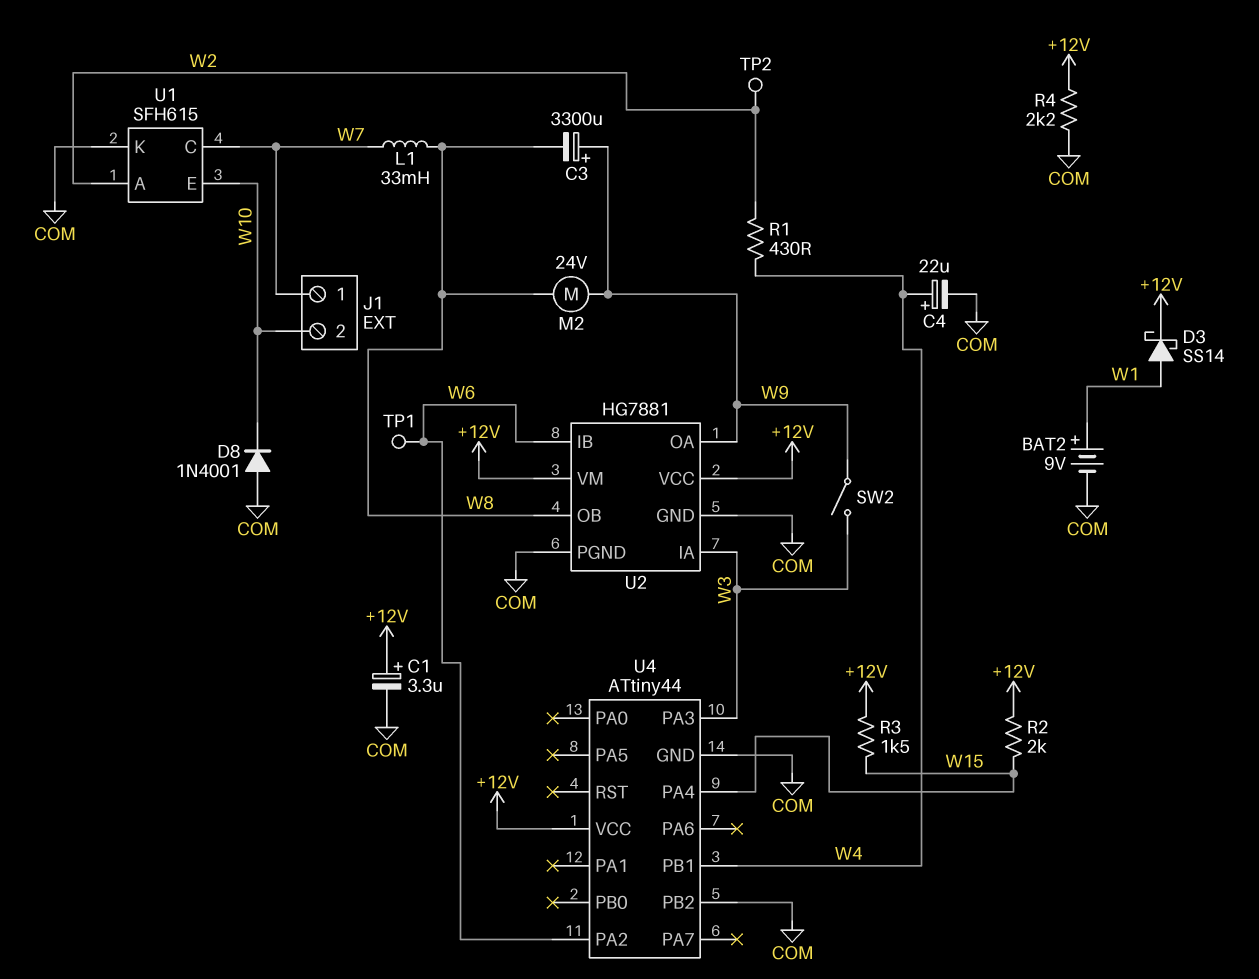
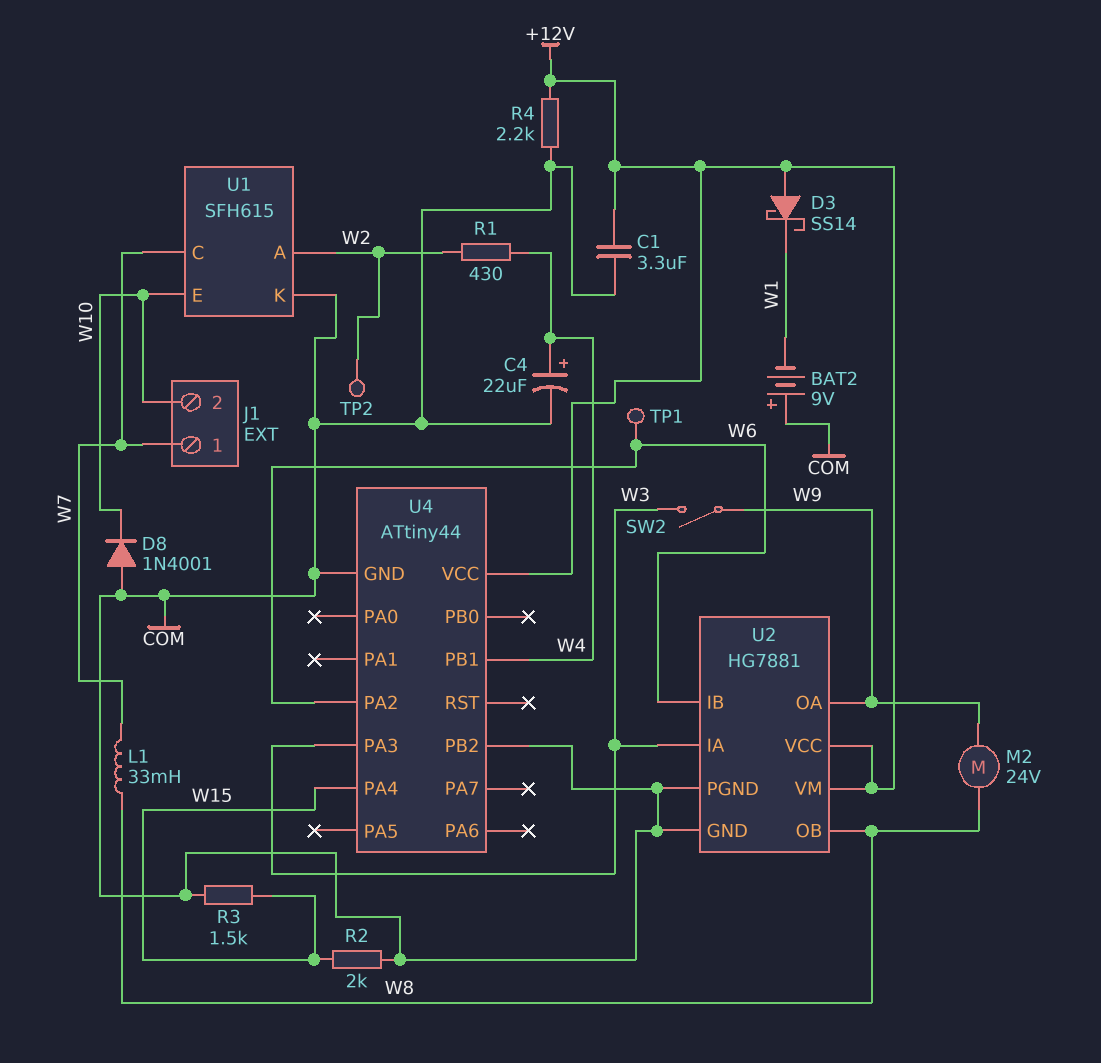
BAT2: 9V (plus W1, minus COM) -> 9V (plus COM, minus W1)
C1: 3.3uF (plus +12V, minus COM) -> 3.3uF (+12V, COM)
C3: 3300uF (plus W9, minus W8) -> none
D3: schottky SS14 (A W1, K +12V) -> schottky SS14 (A +12V, K W1)
R2: 2k (+12V, W15) -> 2k (COM, W15)
R3: 1.5k (+12V, W15) -> 1.5k (COM, W15)

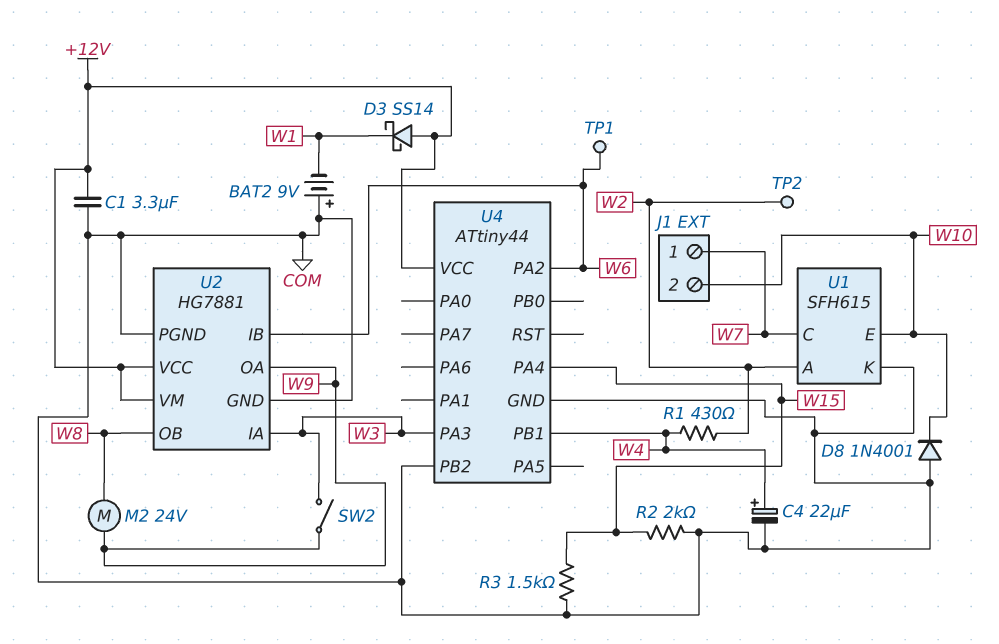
L1: 33mH (W7, W8) -> none
R4: 2.2k (+12V, COM) -> none

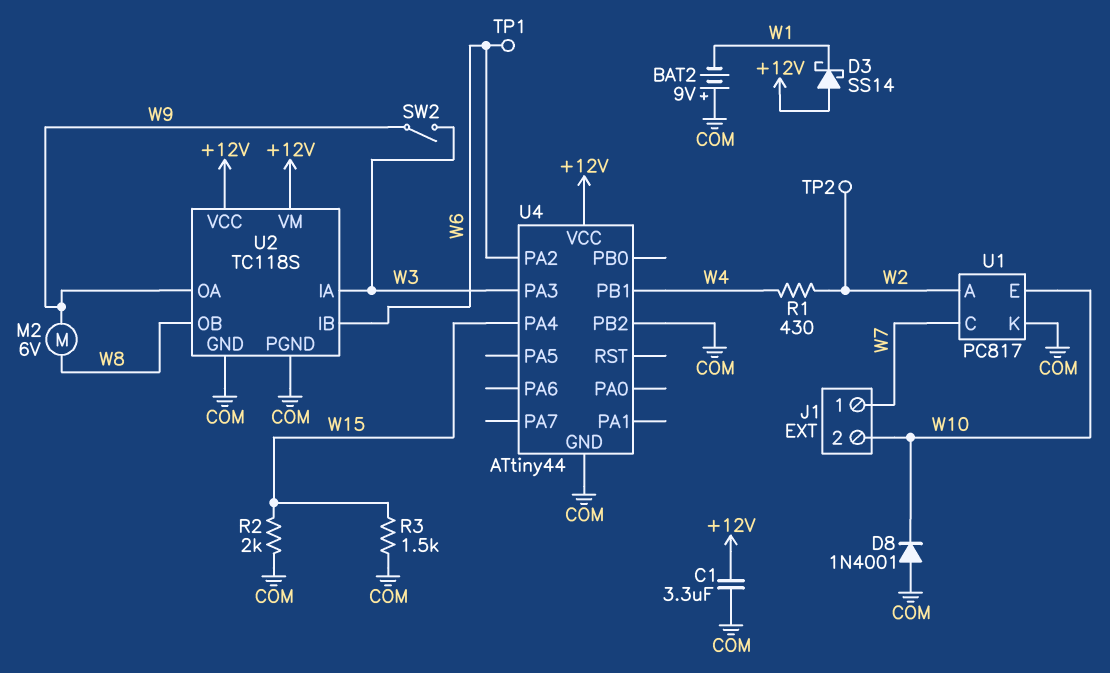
C4: 22uF (plus W4, minus COM) -> none
M2: motor 24V (W8, W9) -> motor 6V (W8, W9)
U1: SFH615 -> PC817
U2: HG7881 -> TC118S

